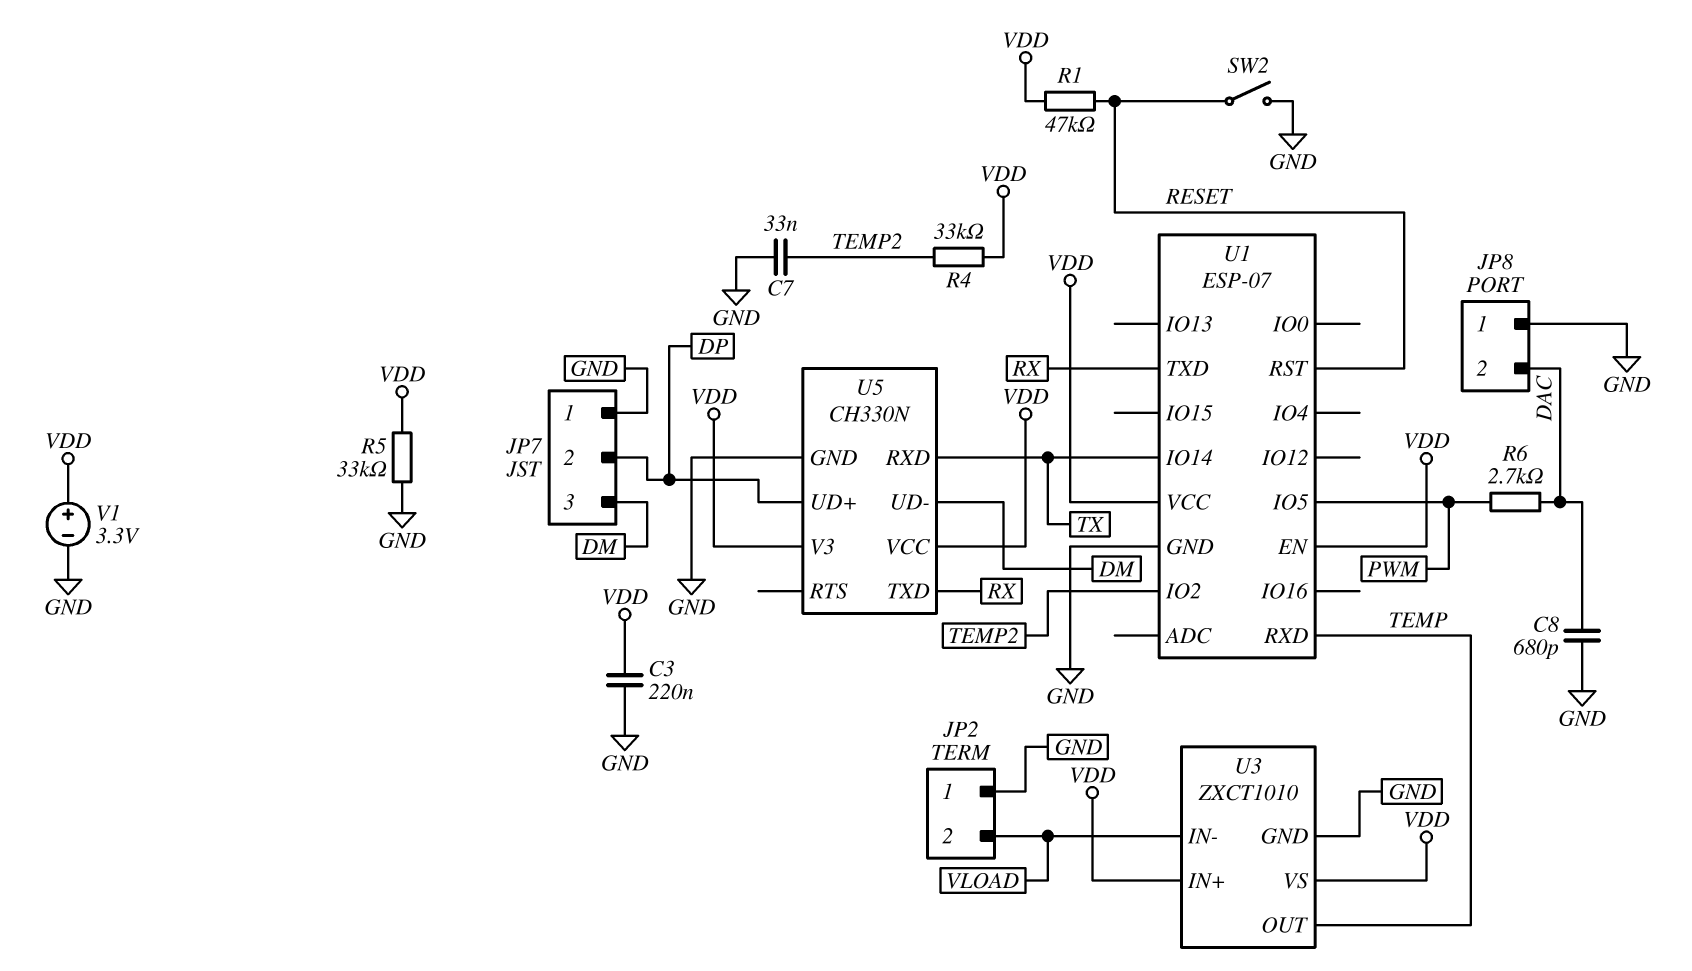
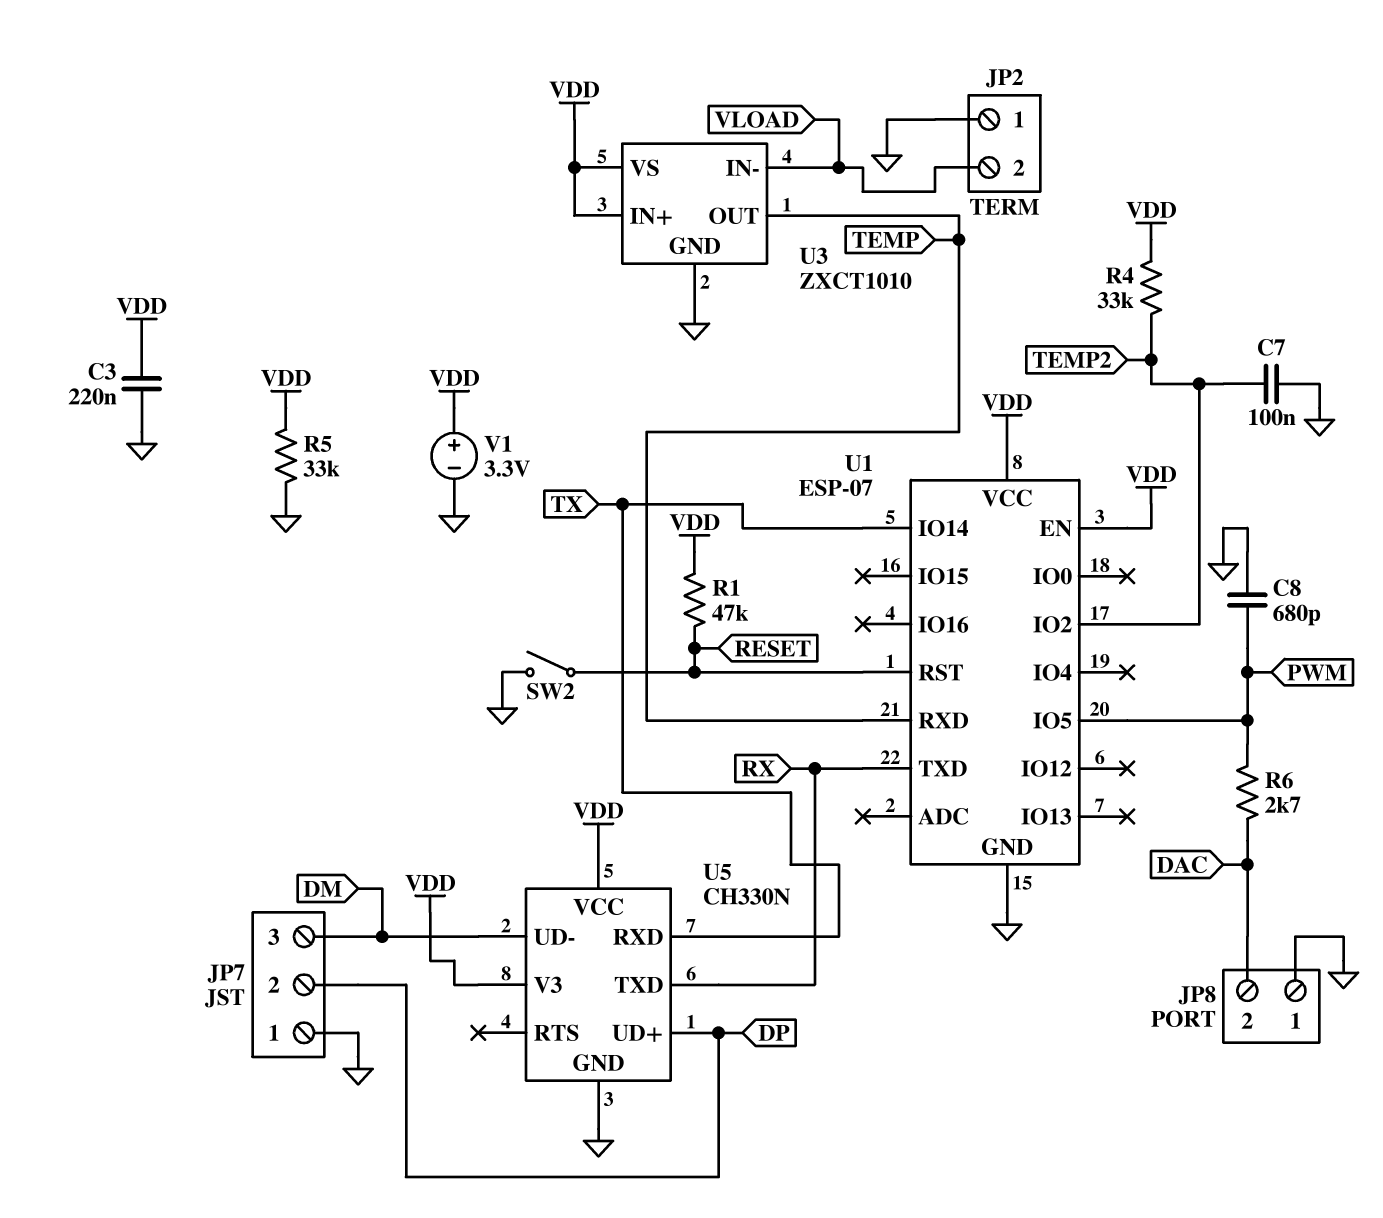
C7: 33nF (GND, TEMP2) -> 100nF (GND, TEMP2)
C8: 680pF (DAC, GND) -> 680pF (GND, PWM)

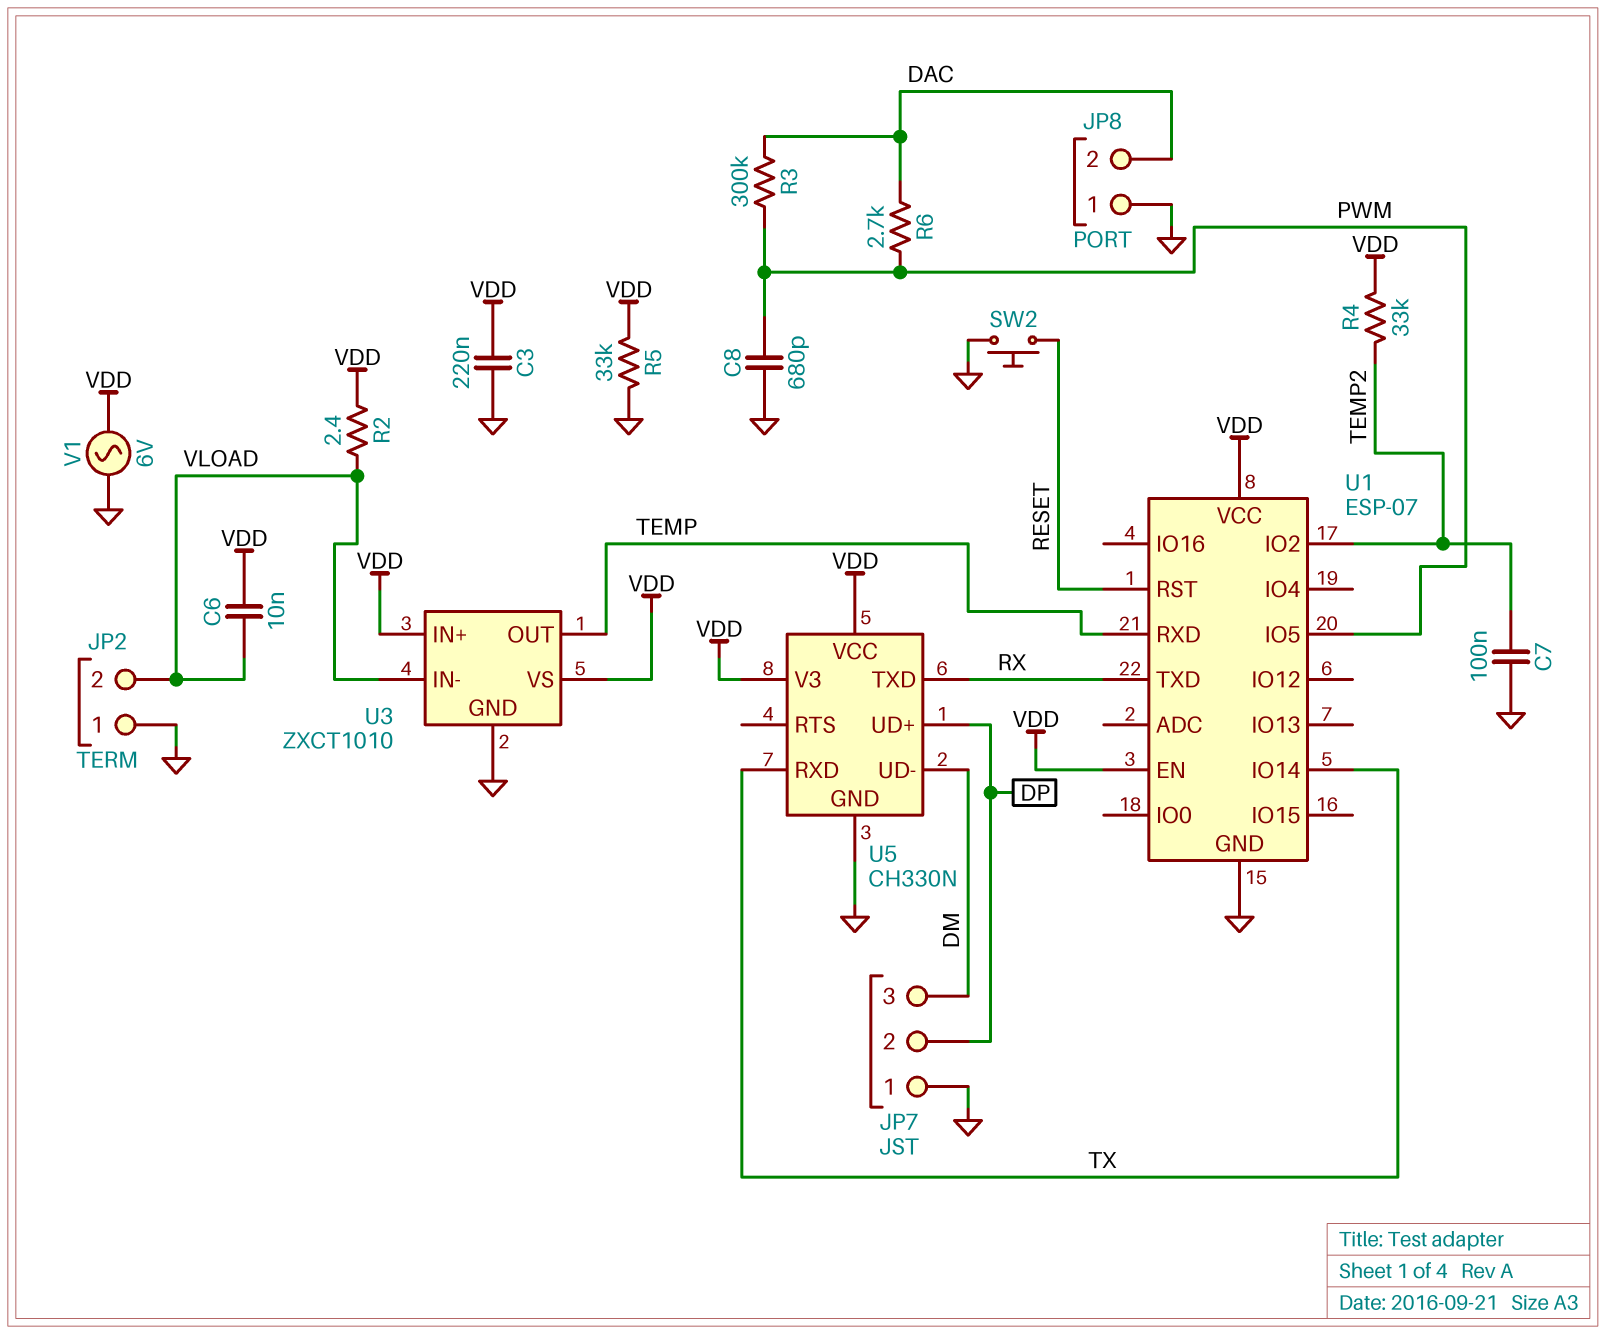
C6: none -> 10nF (VDD, VLOAD)
R1: 47k (RESET, VDD) -> none
R2: none -> 2.4 (VDD, VLOAD)
R3: none -> 300k (DAC, PWM)
SW2: switch (GND, RESET) -> button (GND, RESET)
V1: 3.3V (plus VDD, minus GND) -> AC 6V (GND, VDD)

